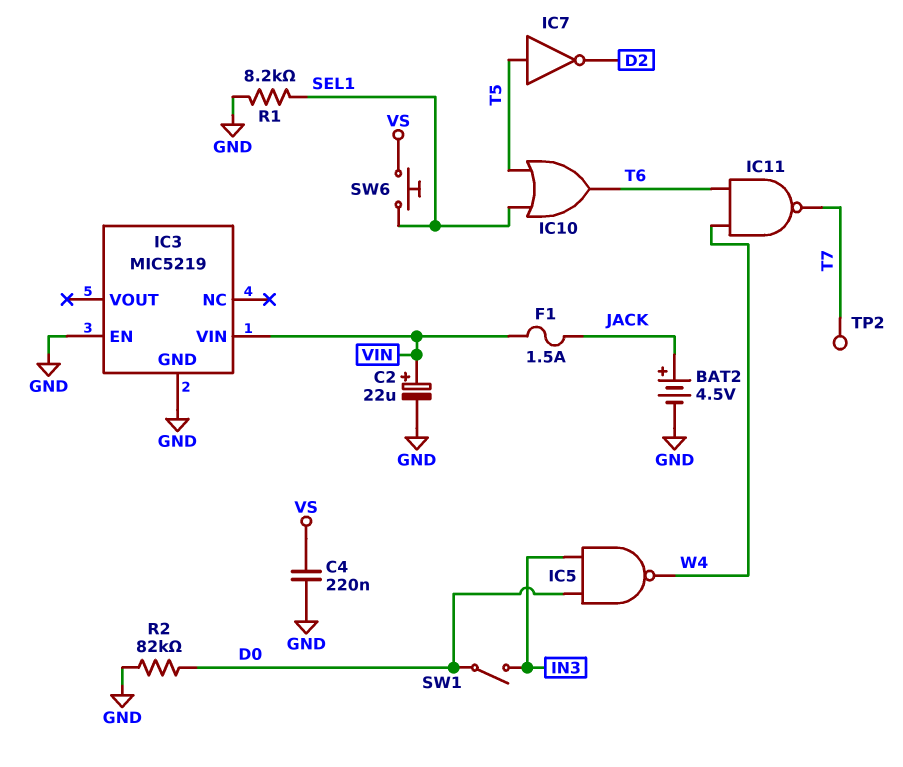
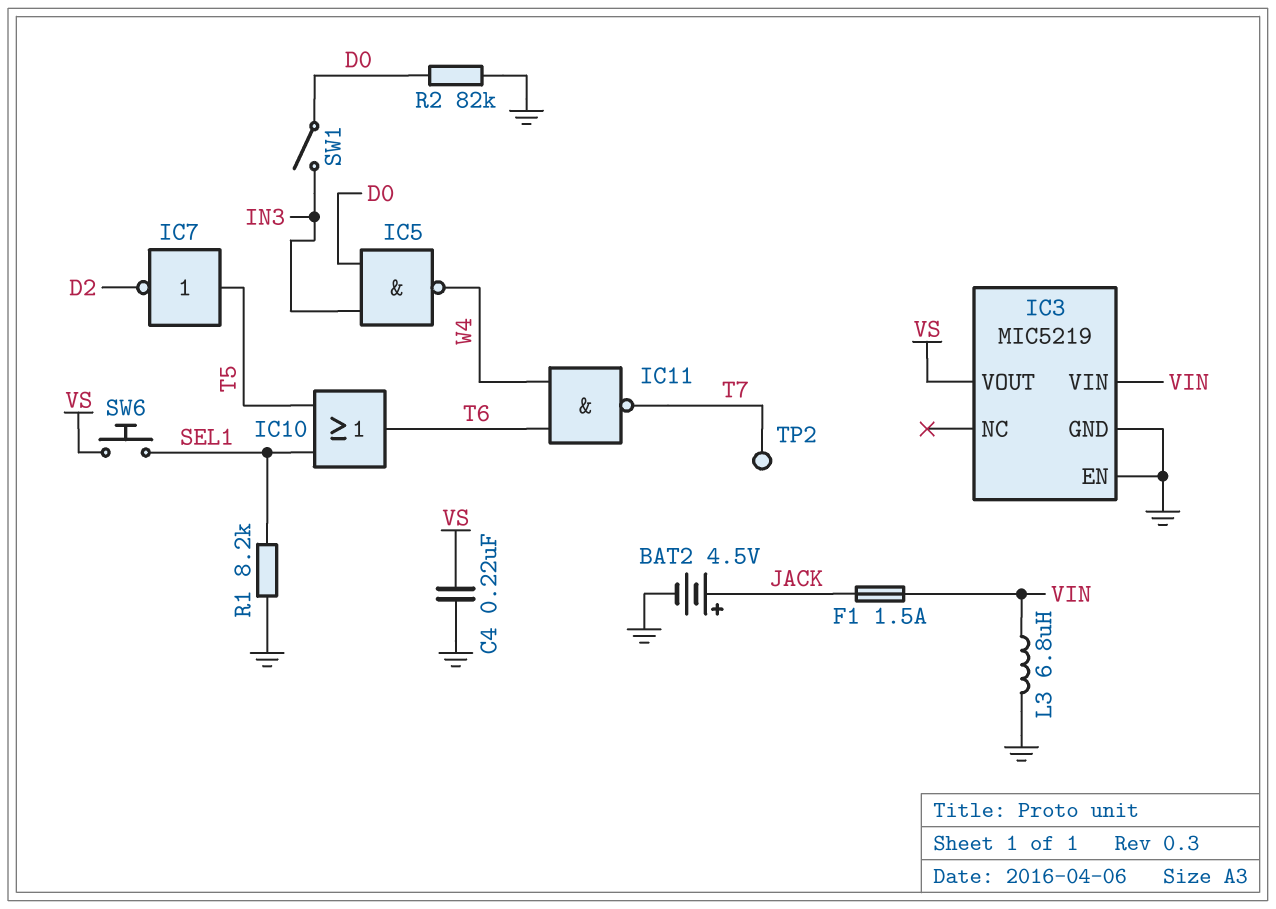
C2: 22uF (plus VIN, minus GND) -> none
IC3 pin VOUT: none -> VS
L3: none -> 6.8uH (GND, VIN)

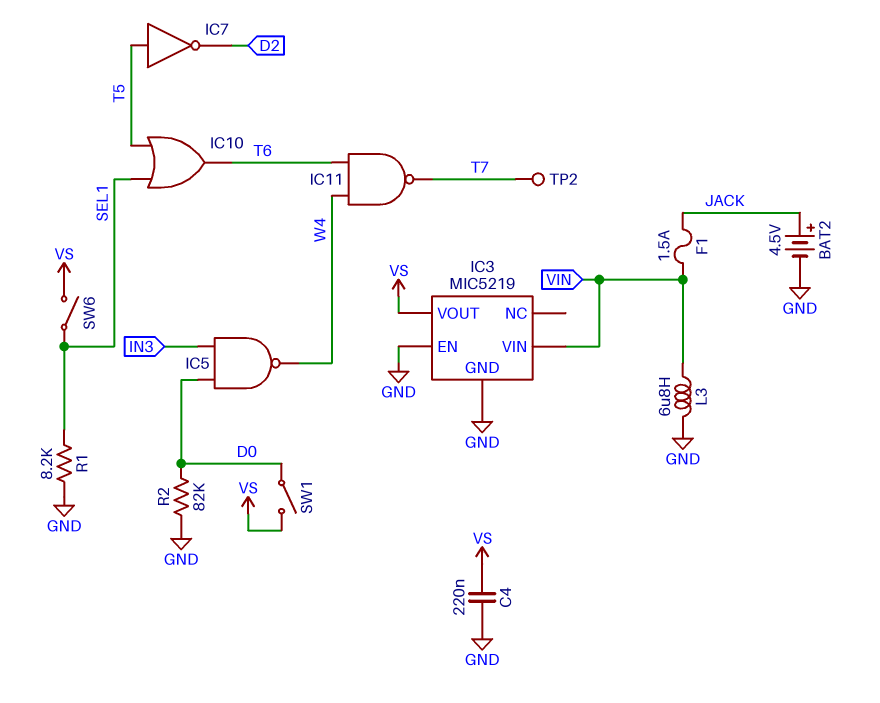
SW1: switch (D0, IN3) -> switch (D0, VS)
SW6: button (SEL1, VS) -> switch (SEL1, VS)

